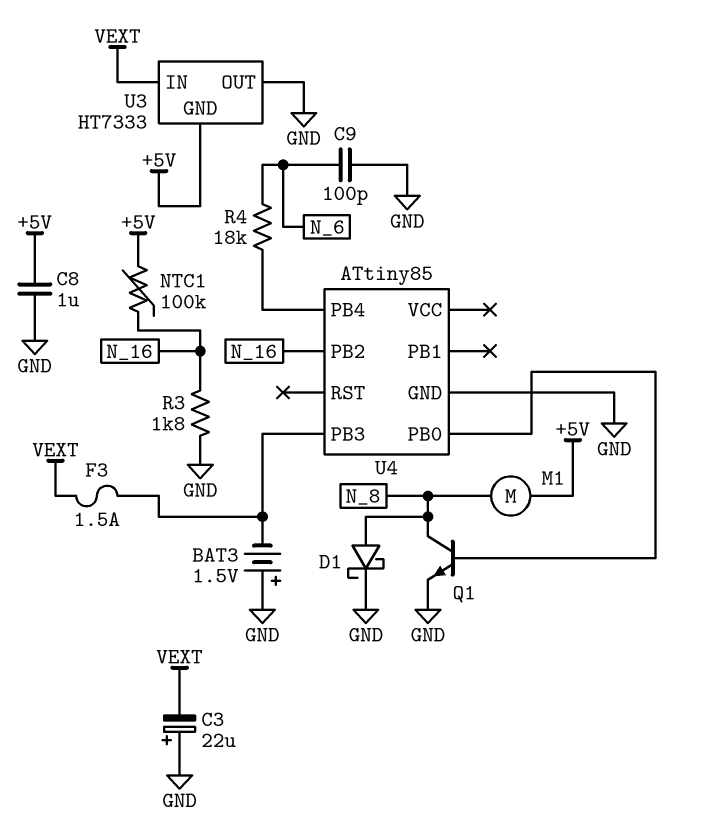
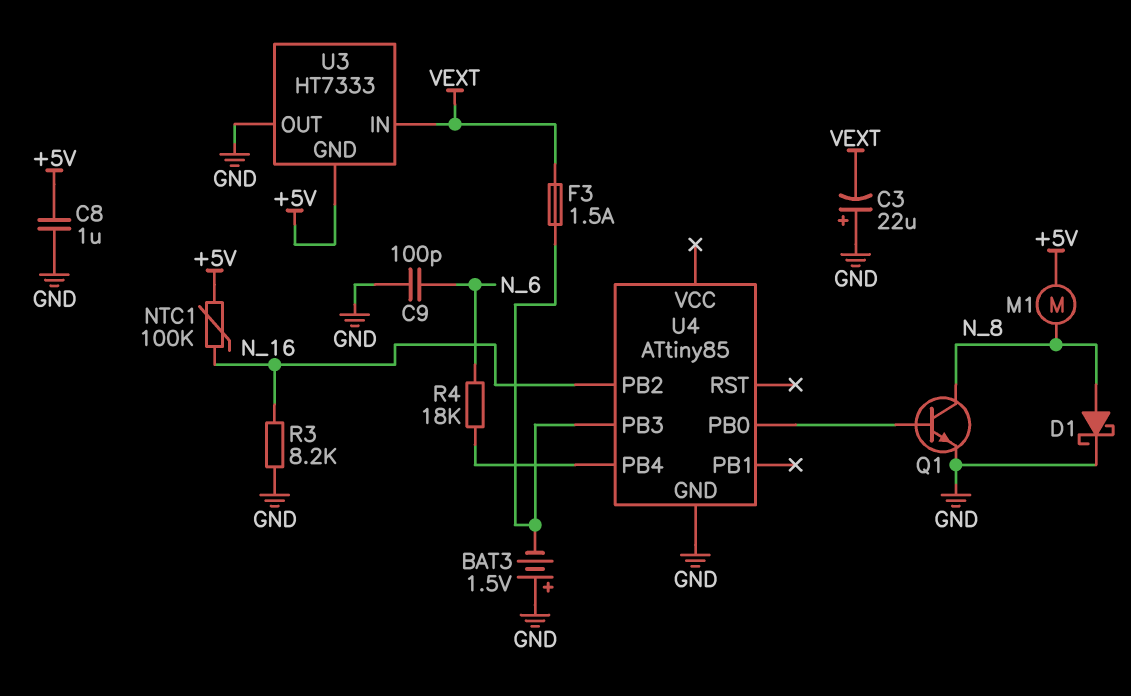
R3: 1.8k (GND, N_16) -> 8.2k (GND, N_16)

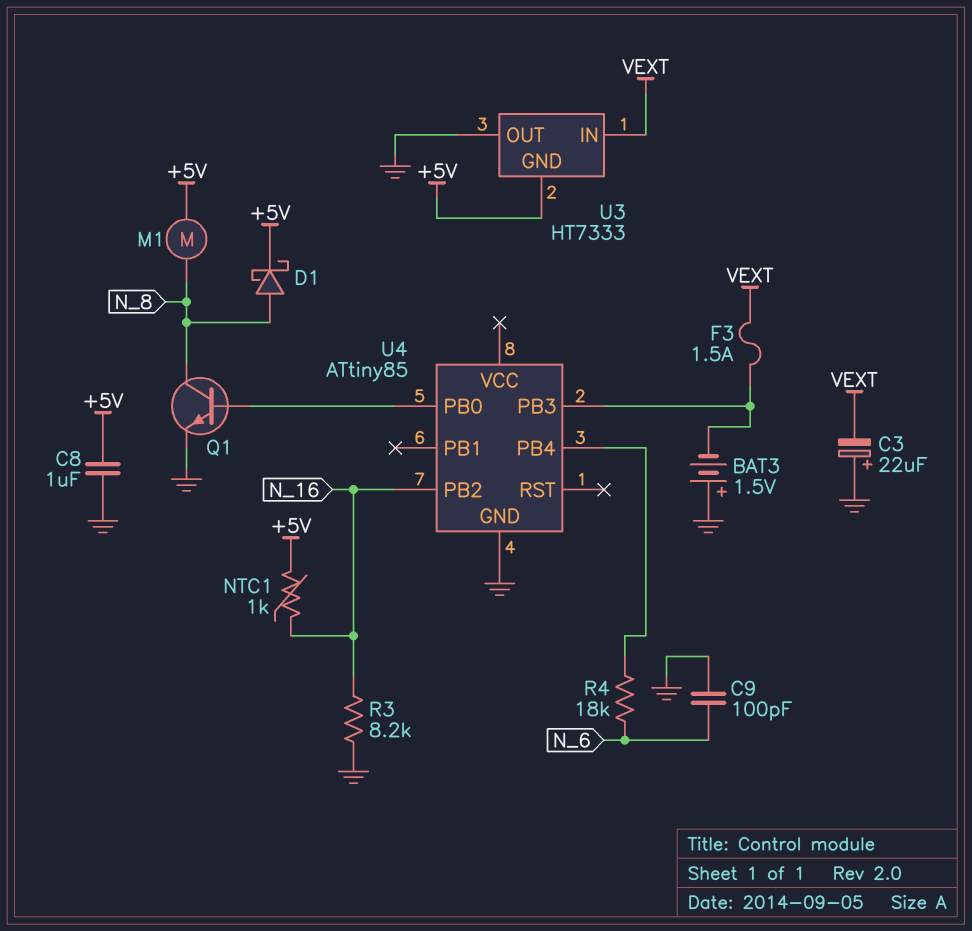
D1: schottky (A N_8, K GND) -> schottky (A N_8, K +5V)
NTC1: 100k (+5V, N_16) -> 1k (+5V, N_16)

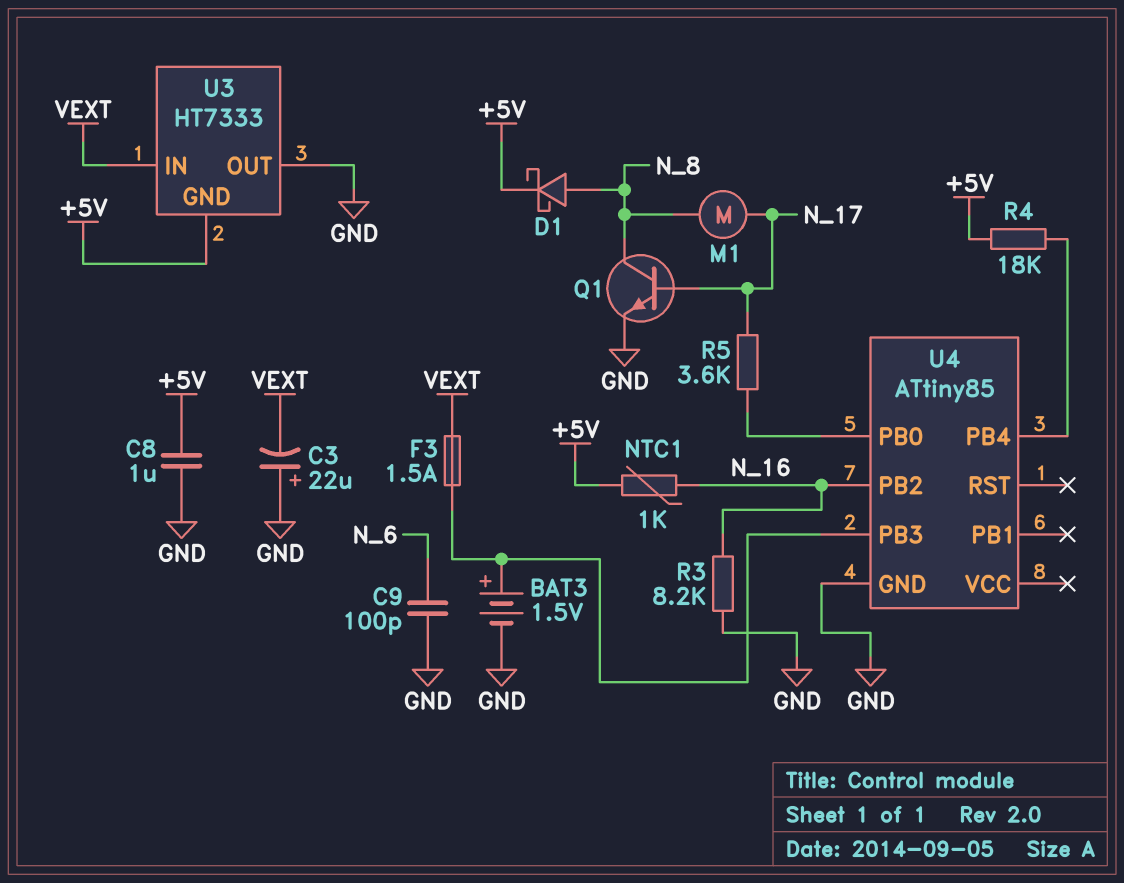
BAT3: 1.5V (plus GND, minus U4/PB3) -> 1.5V (plus U4/PB3, minus GND)
M1: motor (+5V, N_8) -> motor (N_8, N_17)
Q1: NPN (B U4/PB0, C N_8, E GND) -> NPN (B N_17, C N_8, E GND)
R4: 18k (N_6, U4/PB4) -> 18k (+5V, U4/PB4)
R5: none -> 3.6k (N_17, U4/PB0)

